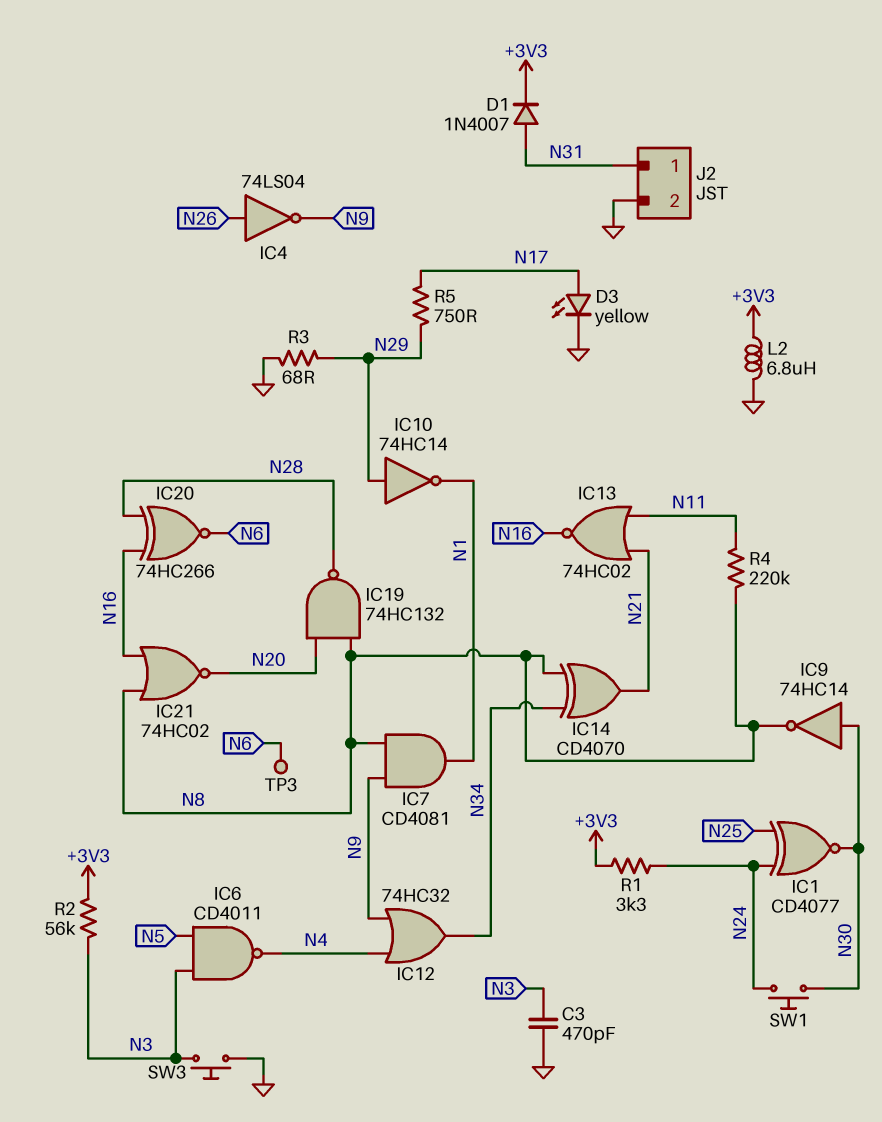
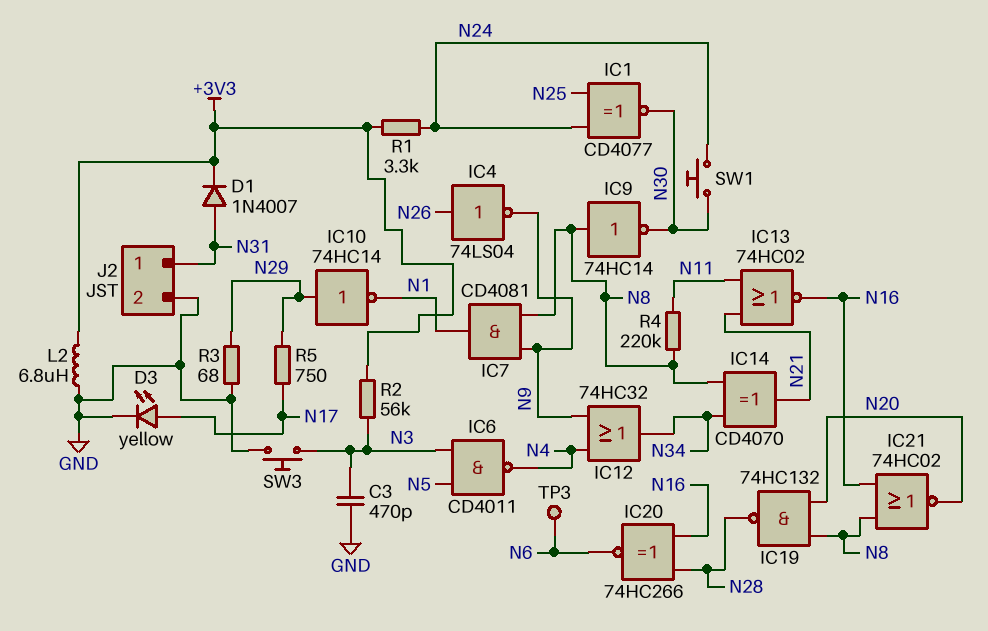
IC9: NOT 74HC14 (in N30, out N8) -> NOT 74HC14 (in N8, out N30)

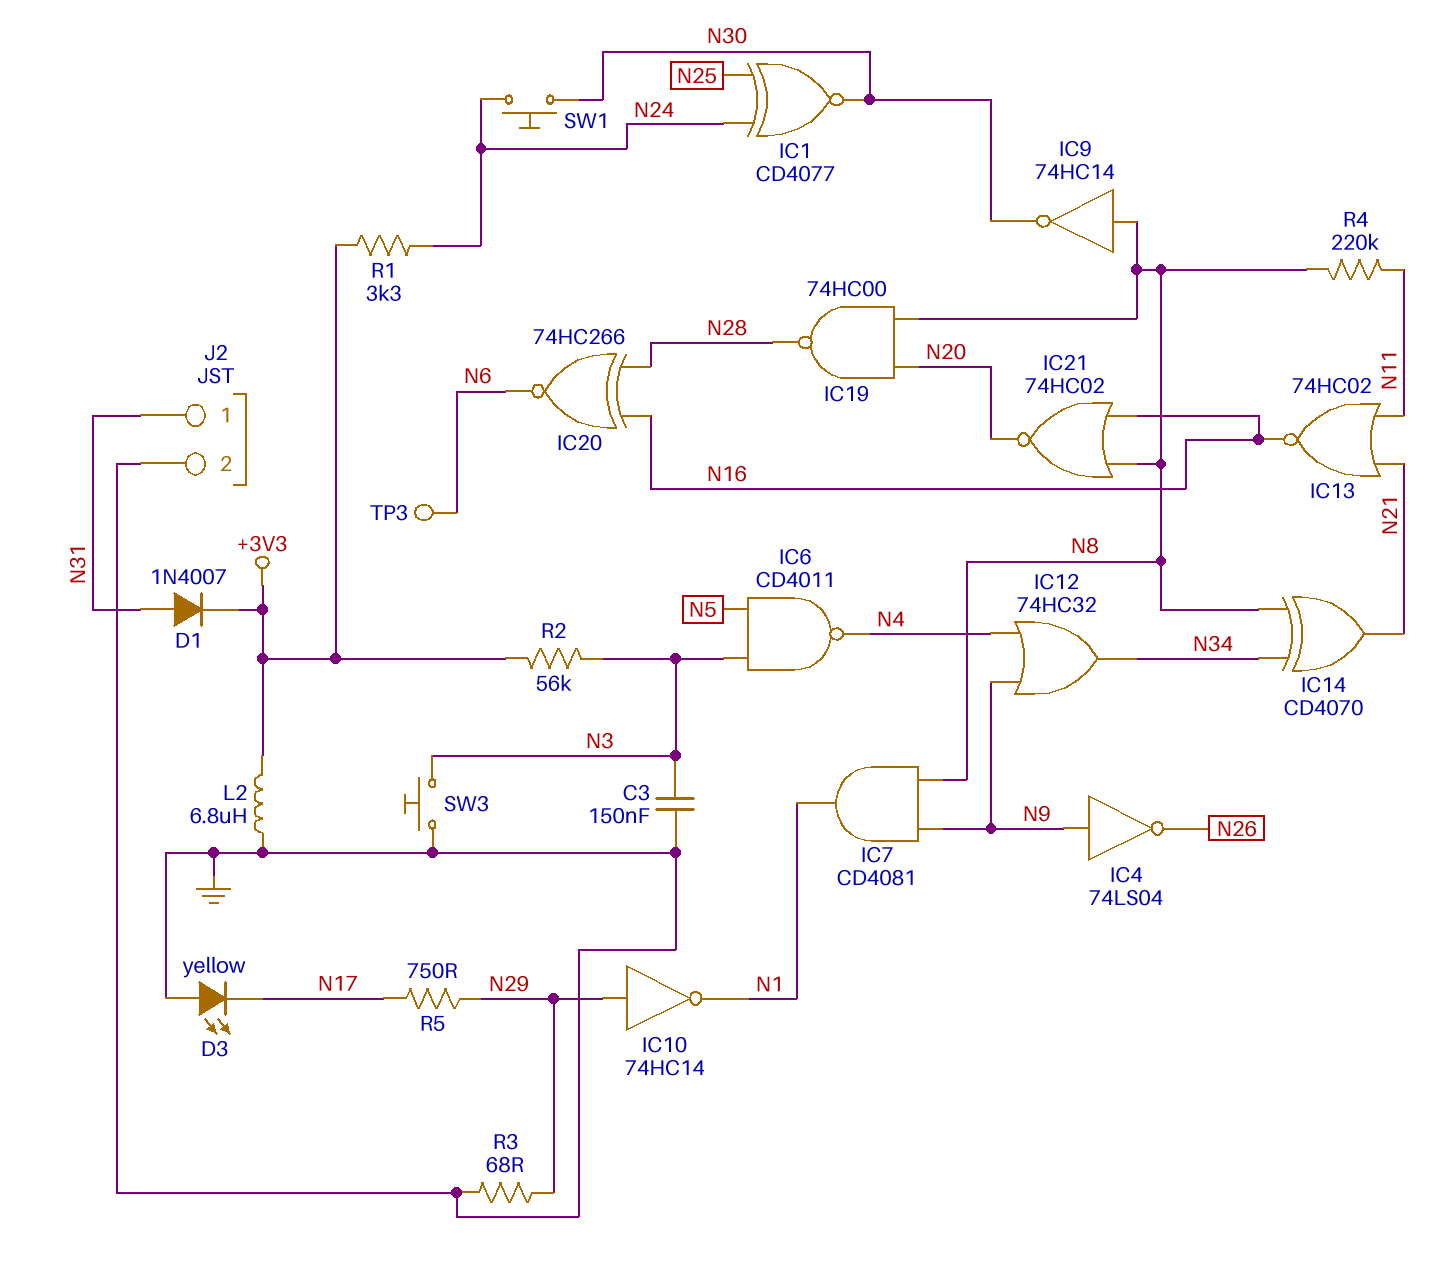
C3: 470pF (GND, N3) -> 150nF (GND, N3)
D3: LED yellow (A N17, K GND) -> LED yellow (A GND, K N17)
IC4: NOT 74LS04 (in N26, out N9) -> NOT 74LS04 (in N9, out N26)
IC19: NAND 74HC132 (in N8, in N20, out N28) -> NAND 74HC00 (in N8, in N20, out N28)

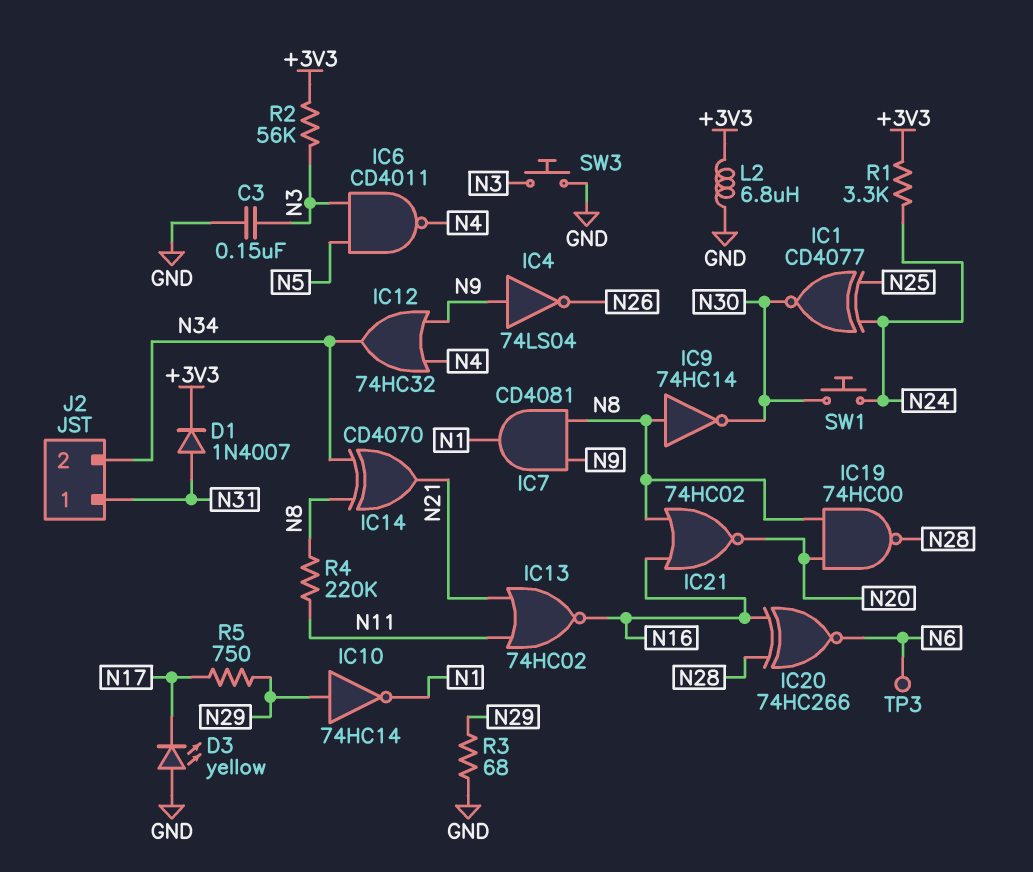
J2 pin 2: GND -> N34

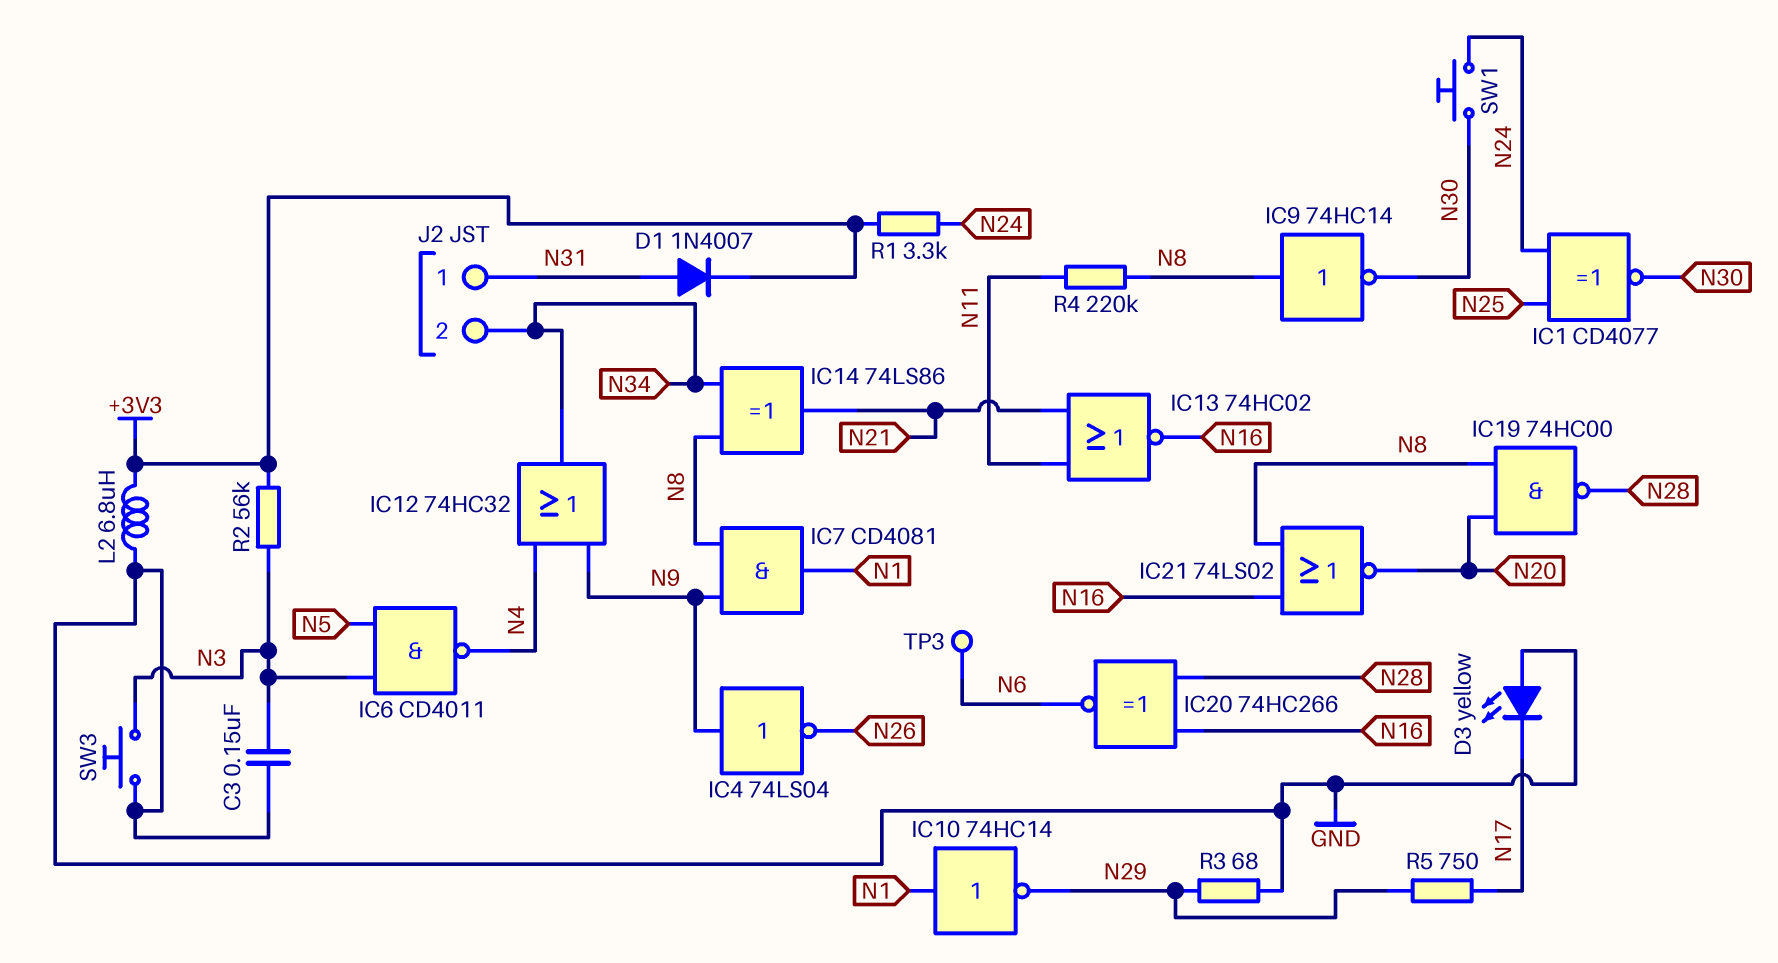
IC10: NOT 74HC14 (in N29, out N1) -> NOT 74HC14 (in N1, out N29)
IC14: XOR CD4070 (in N8, in N34, out N21) -> XOR 74LS86 (in N8, in N34, out N21)
IC21: NOR 74HC02 (in N8, in N16, out N20) -> NOR 74LS02 (in N8, in N16, out N20)

